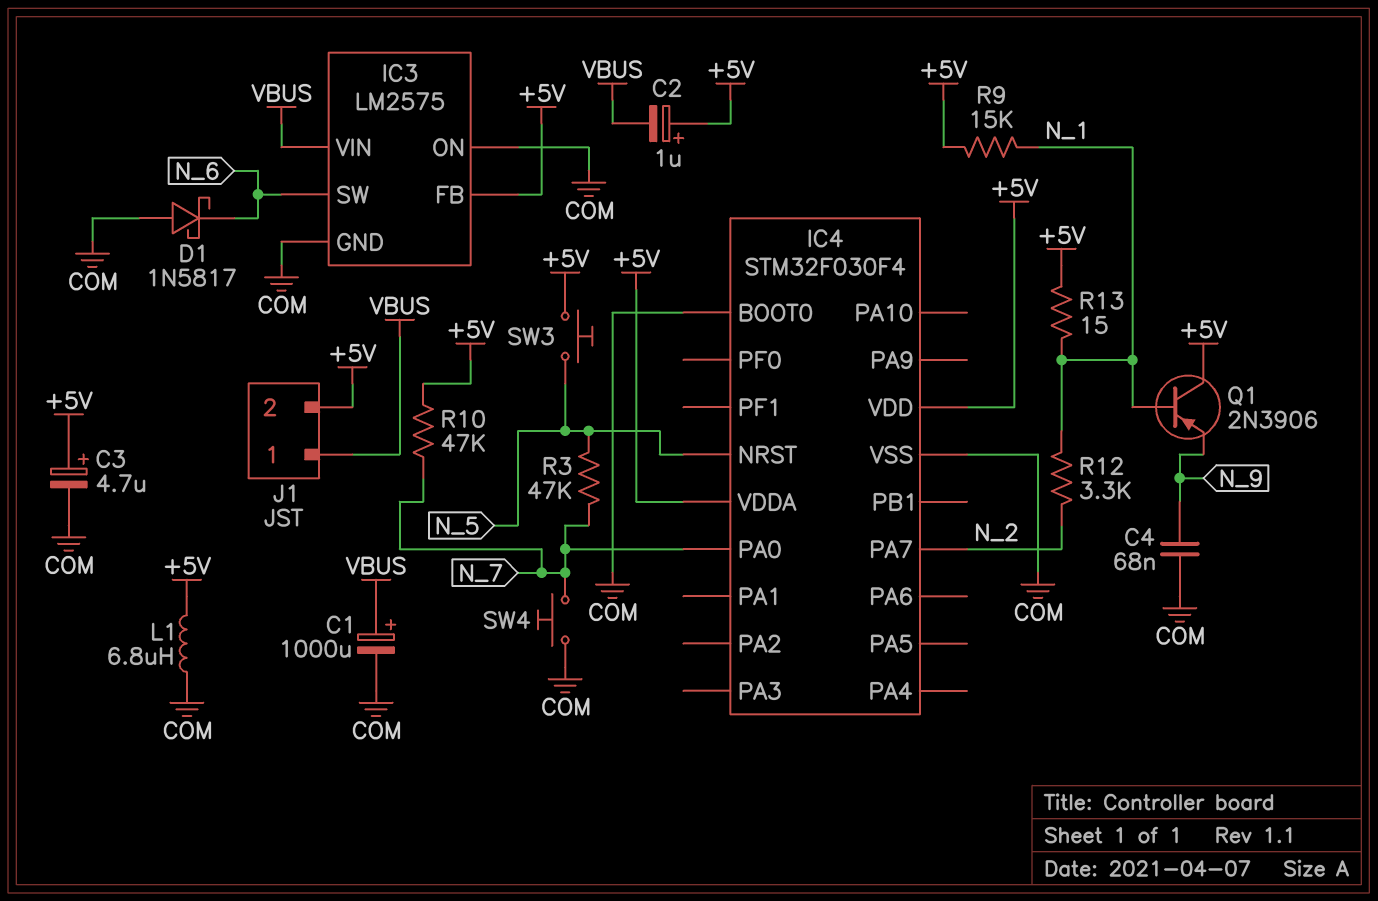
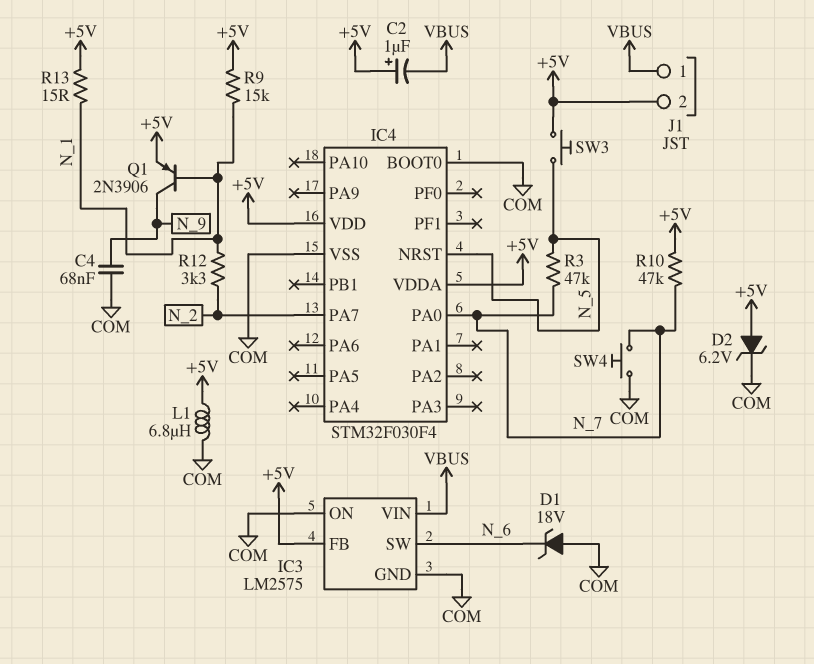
C1: 1000uF (plus VBUS, minus COM) -> none
C3: 4.7uF (plus +5V, minus COM) -> none
D1: schottky 1N5817 (A COM, K N_6) -> zener 18V (A COM, K N_6)
D2: none -> zener 6.2V (A +5V, K COM)
Q1: PNP 2N3906 (B N_1, C +5V, E N_9) -> PNP 2N3906 (B N_1, C N_9, E +5V)

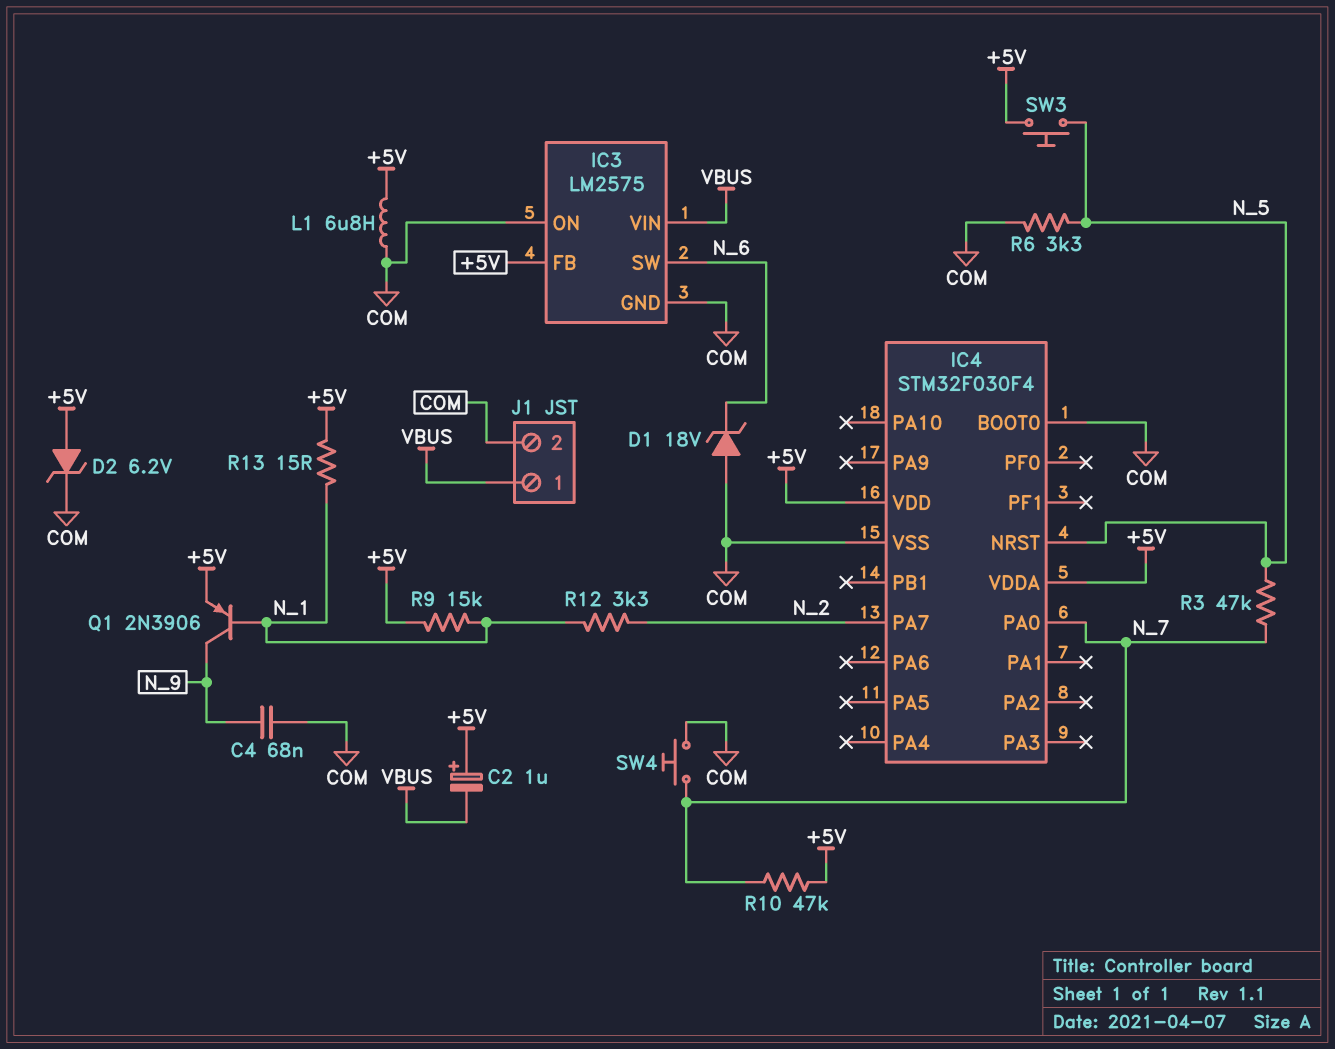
J1 pin 2: +5V -> COM
R6: none -> 3.3k (COM, N_5)

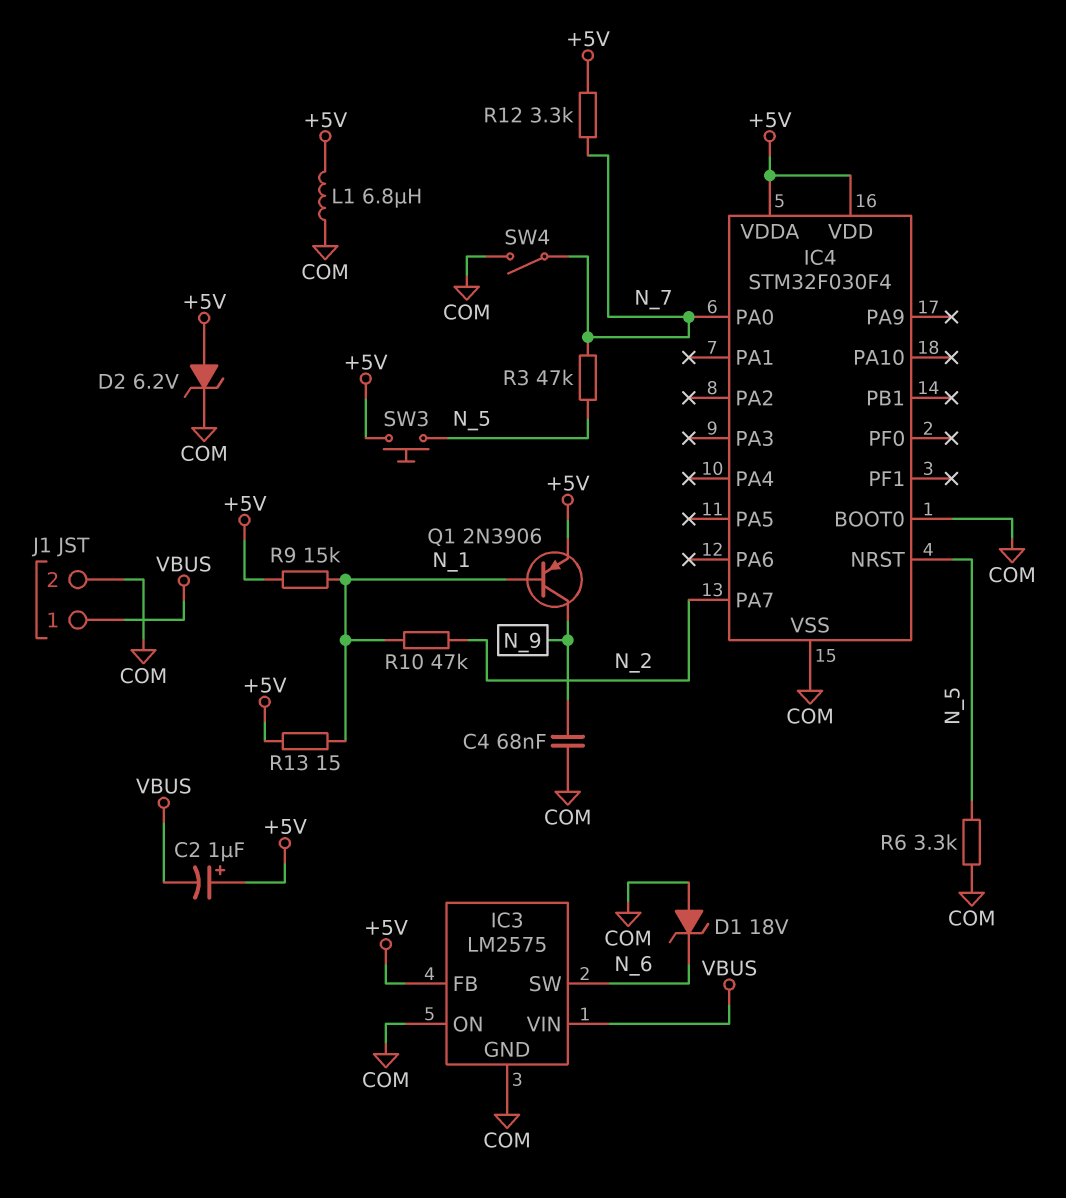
R10: 47k (+5V, N_7) -> 47k (N_1, N_2)
R12: 3.3k (N_1, N_2) -> 3.3k (+5V, N_7)
SW4: button (COM, N_7) -> switch (COM, N_7)

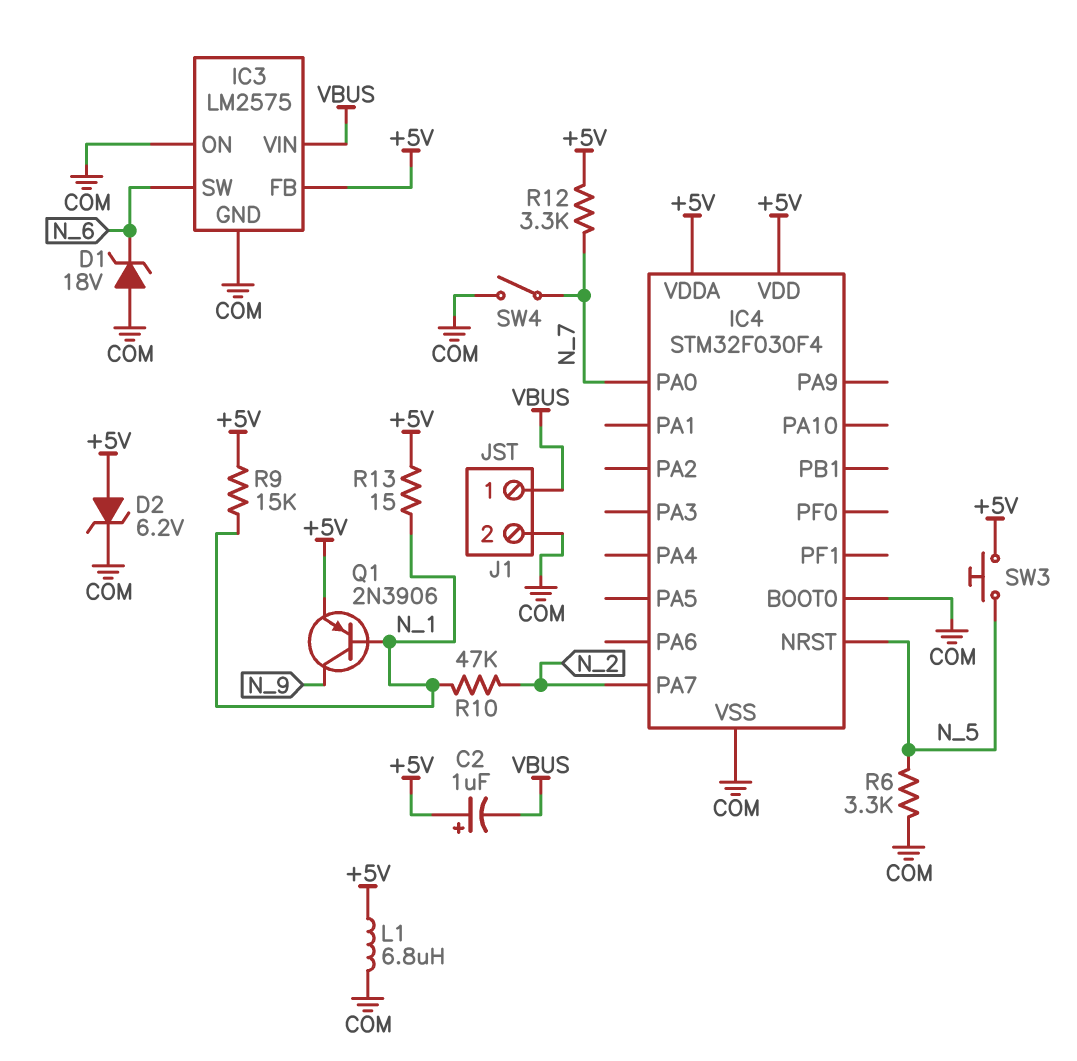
C4: 68nF (COM, N_9) -> none
R3: 47k (N_5, N_7) -> none

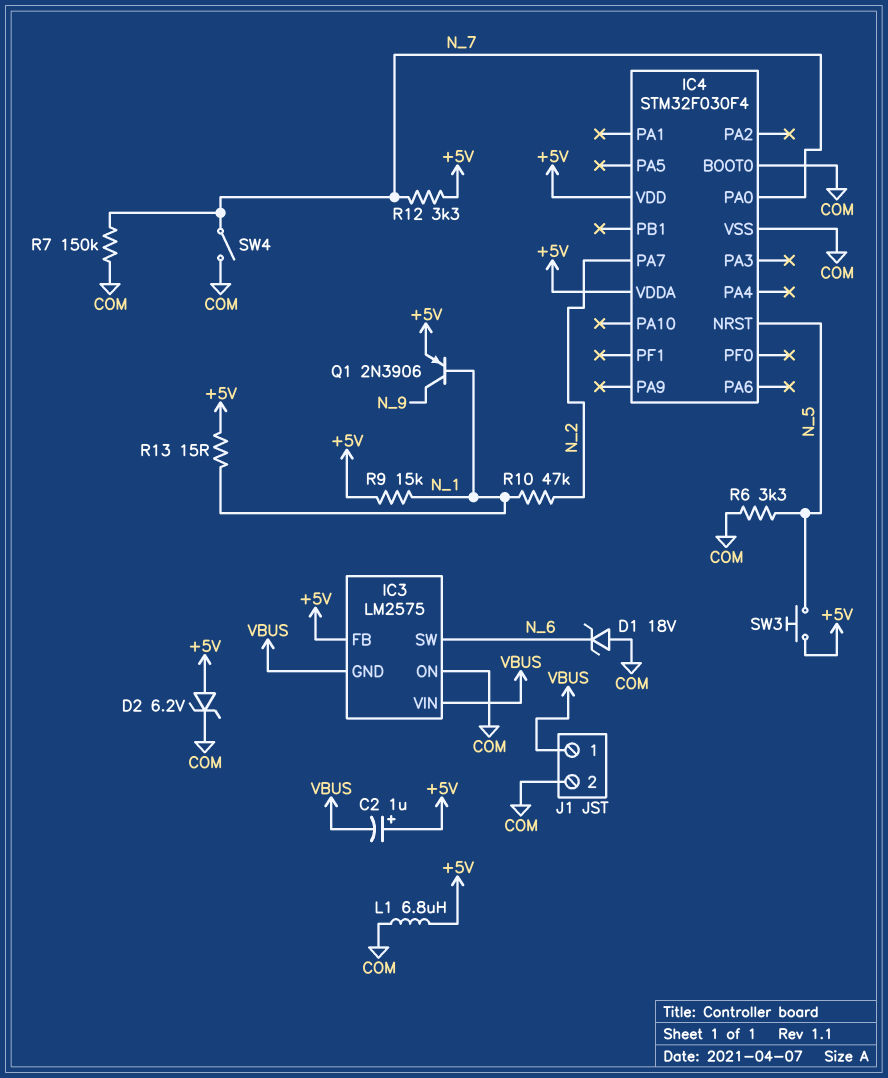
IC3 pin GND: COM -> VBUS
R7: none -> 150k (COM, N_7)

